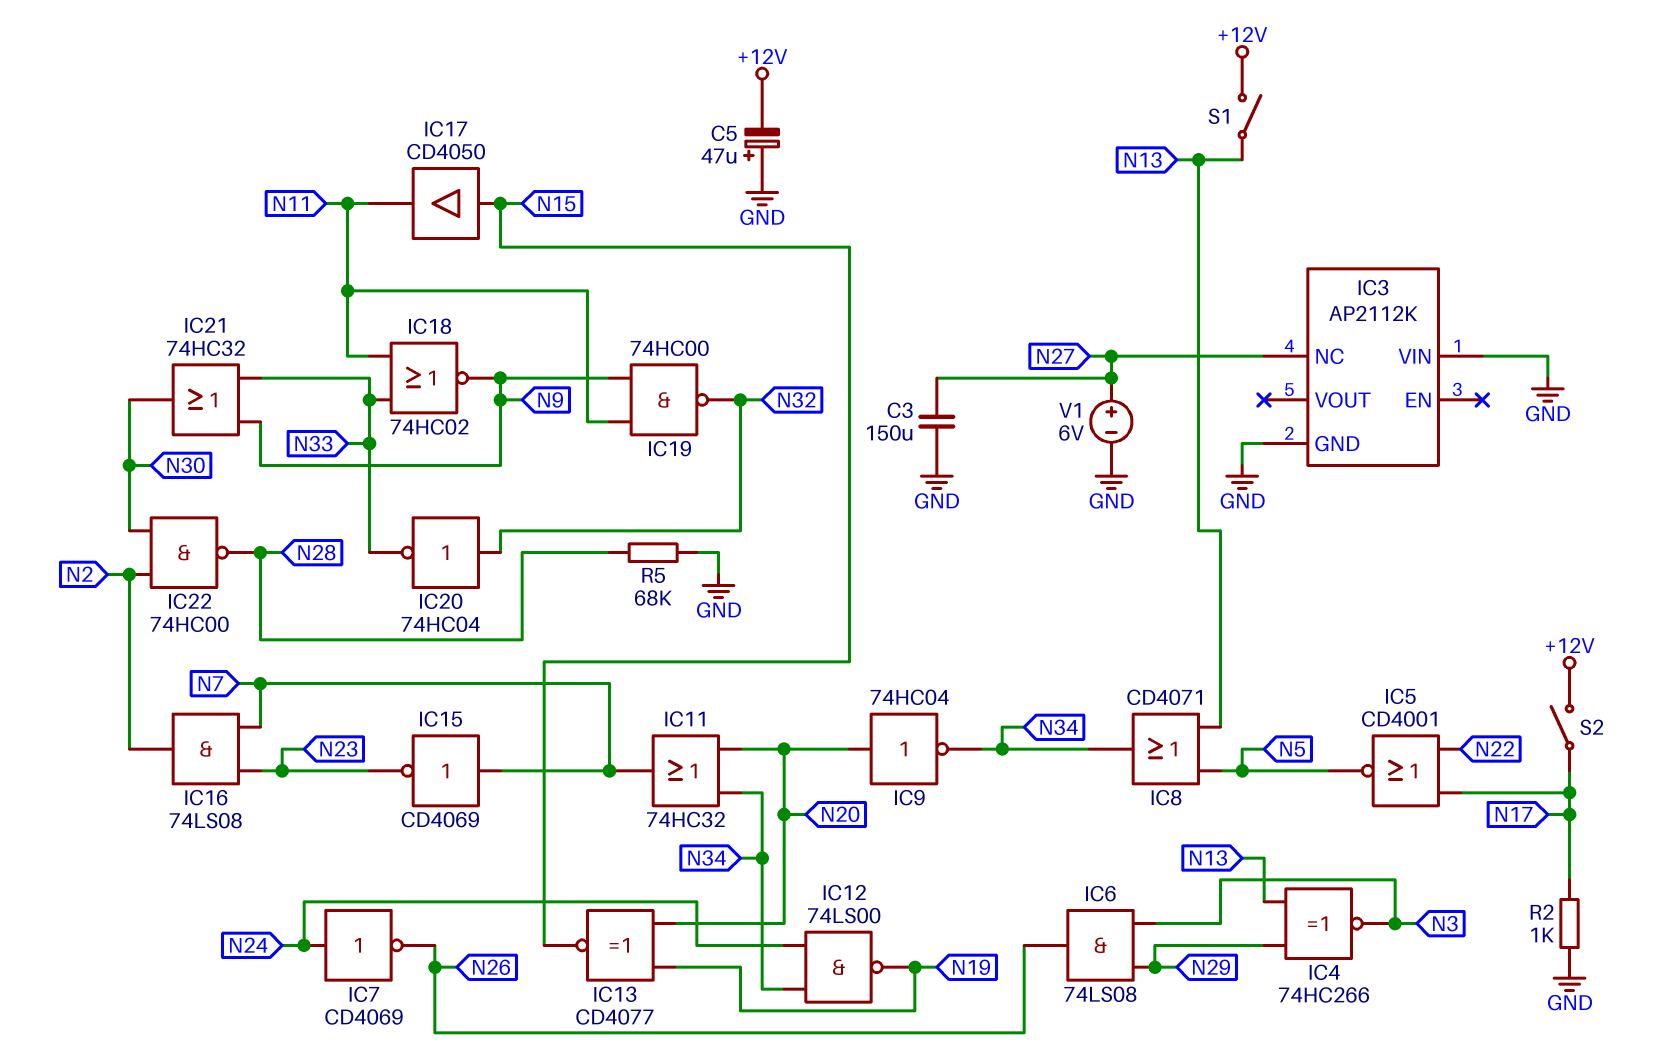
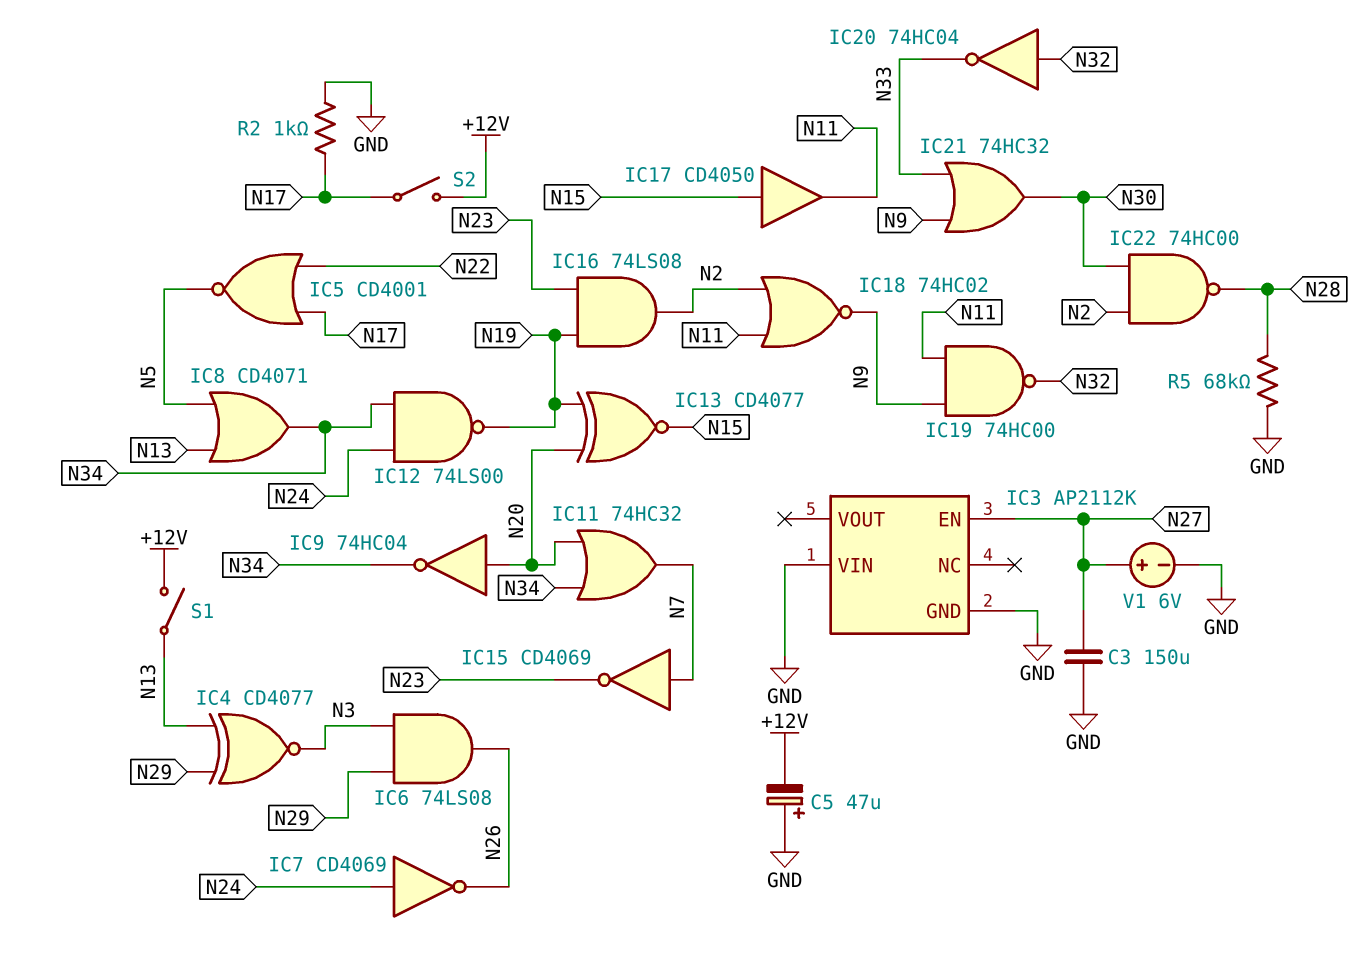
IC3 pin EN: none -> N27
IC3 pin NC: N27 -> none
IC4: XNOR 74HC266 (in N13, in N29, out N3) -> XNOR CD4077 (in N13, in N29, out N3)
IC16: AND 74LS08 (in N7, in N23, out N2) -> AND 74LS08 (in N19, in N23, out N2)
IC18: NOR 74HC02 (in N11, in N33, out N9) -> NOR 74HC02 (in N2, in N11, out N9)

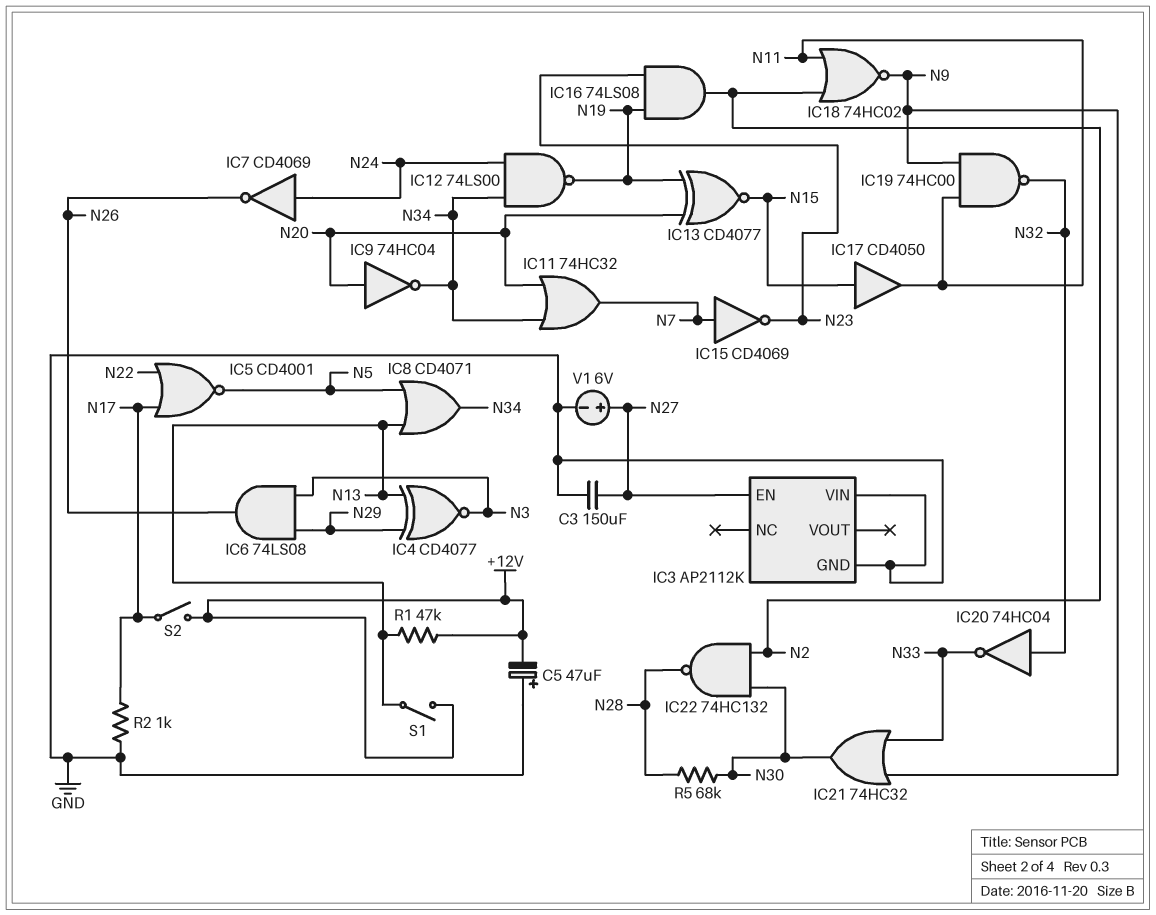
IC22: NAND 74HC00 (in N2, in N30, out N28) -> NAND 74HC132 (in N2, in N30, out N28)
R1: none -> 47k (+12V, N13)
R5: 68k (GND, N28) -> 68k (N28, N30)

